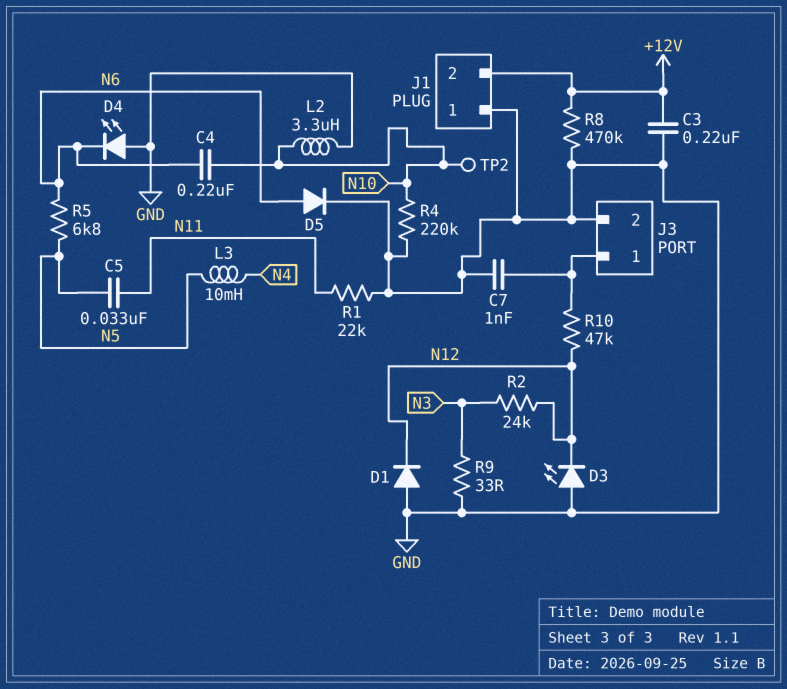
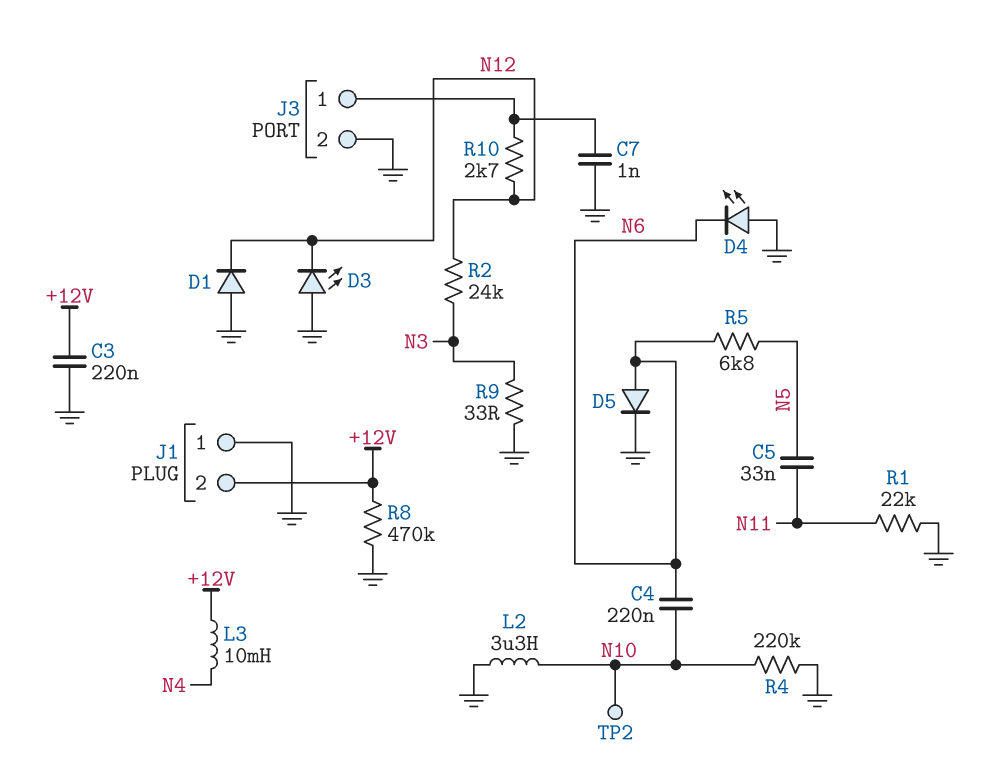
L3: 10mH (N4, N5) -> 10mH (+12V, N4)
R10: 47k (J3/1, N12) -> 2.7k (J3/1, N12)

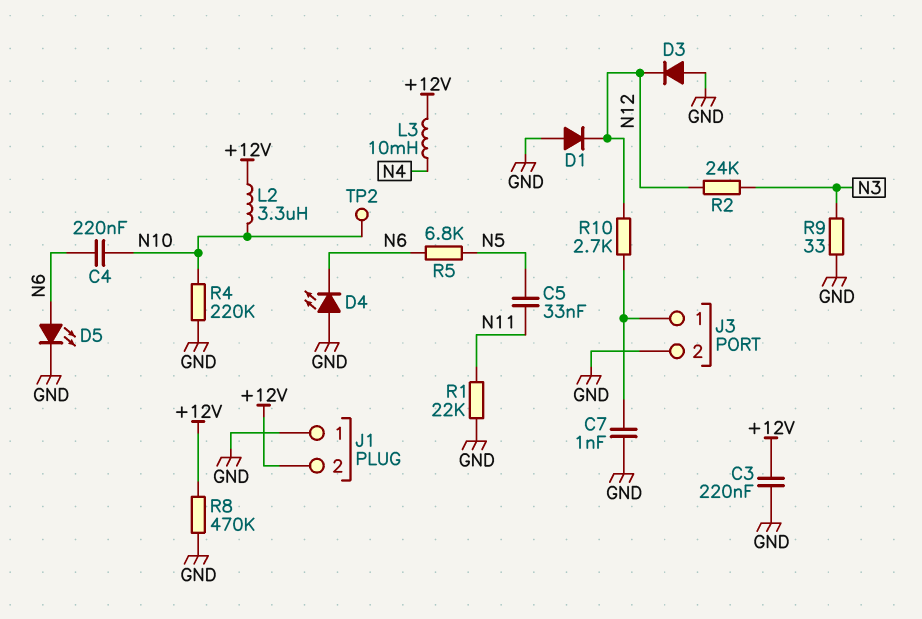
D3: LED (A GND, K N12) -> diode (A GND, K N12)
D5: diode (A N6, K GND) -> LED (A N6, K GND)
L2: 3.3uH (GND, N10) -> 3.3uH (+12V, N10)

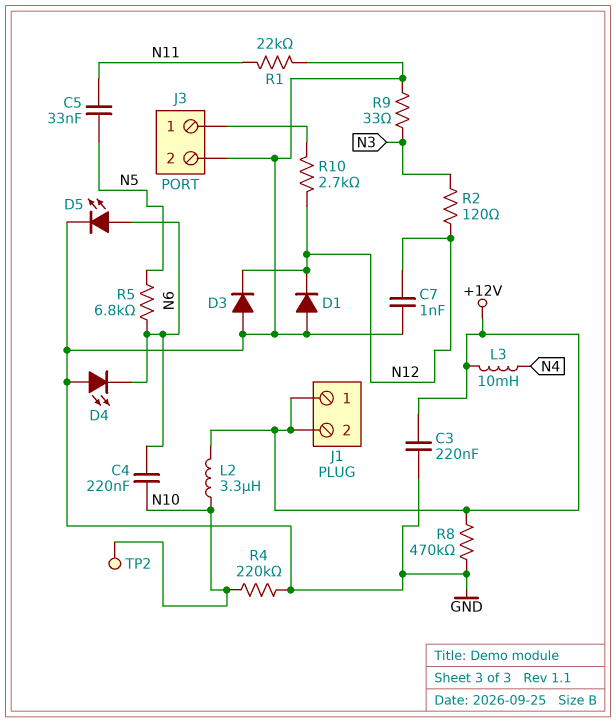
C7: 1nF (GND, J3/1) -> 1nF (GND, N12)
J1 pin 1: GND -> +12V
R2: 24k (N3, N12) -> 120 (N3, N12)

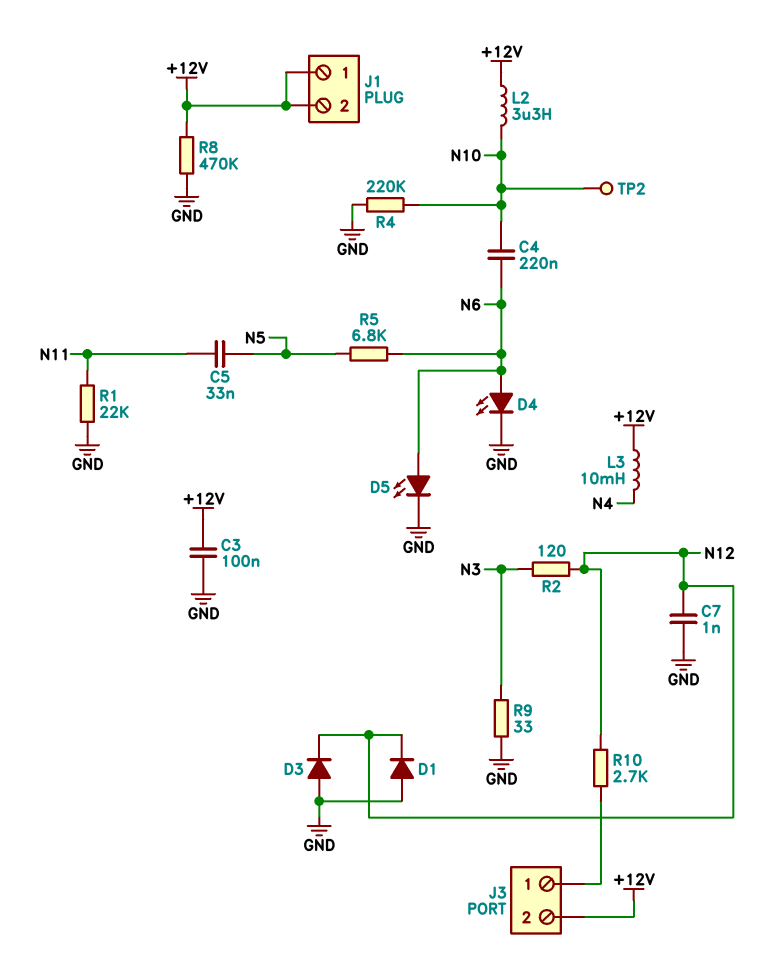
C3: 220nF (+12V, GND) -> 100nF (+12V, GND)
D4: LED (A GND, K N6) -> LED (A N6, K GND)
J3 pin 2: GND -> +12V

